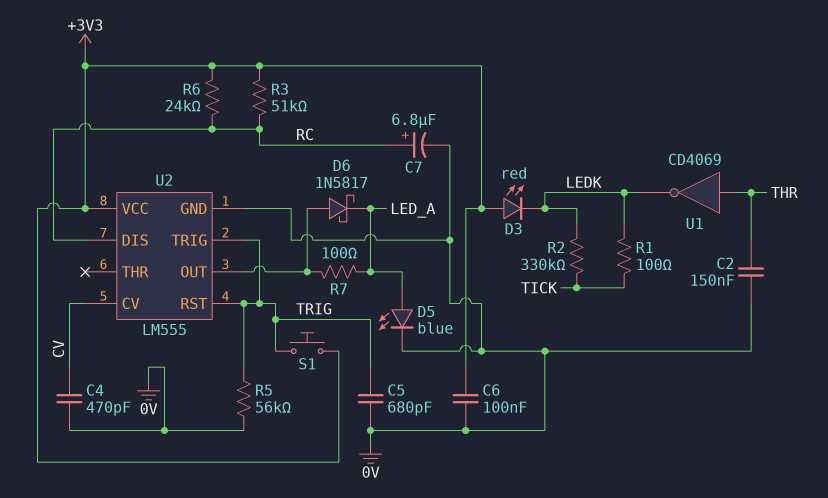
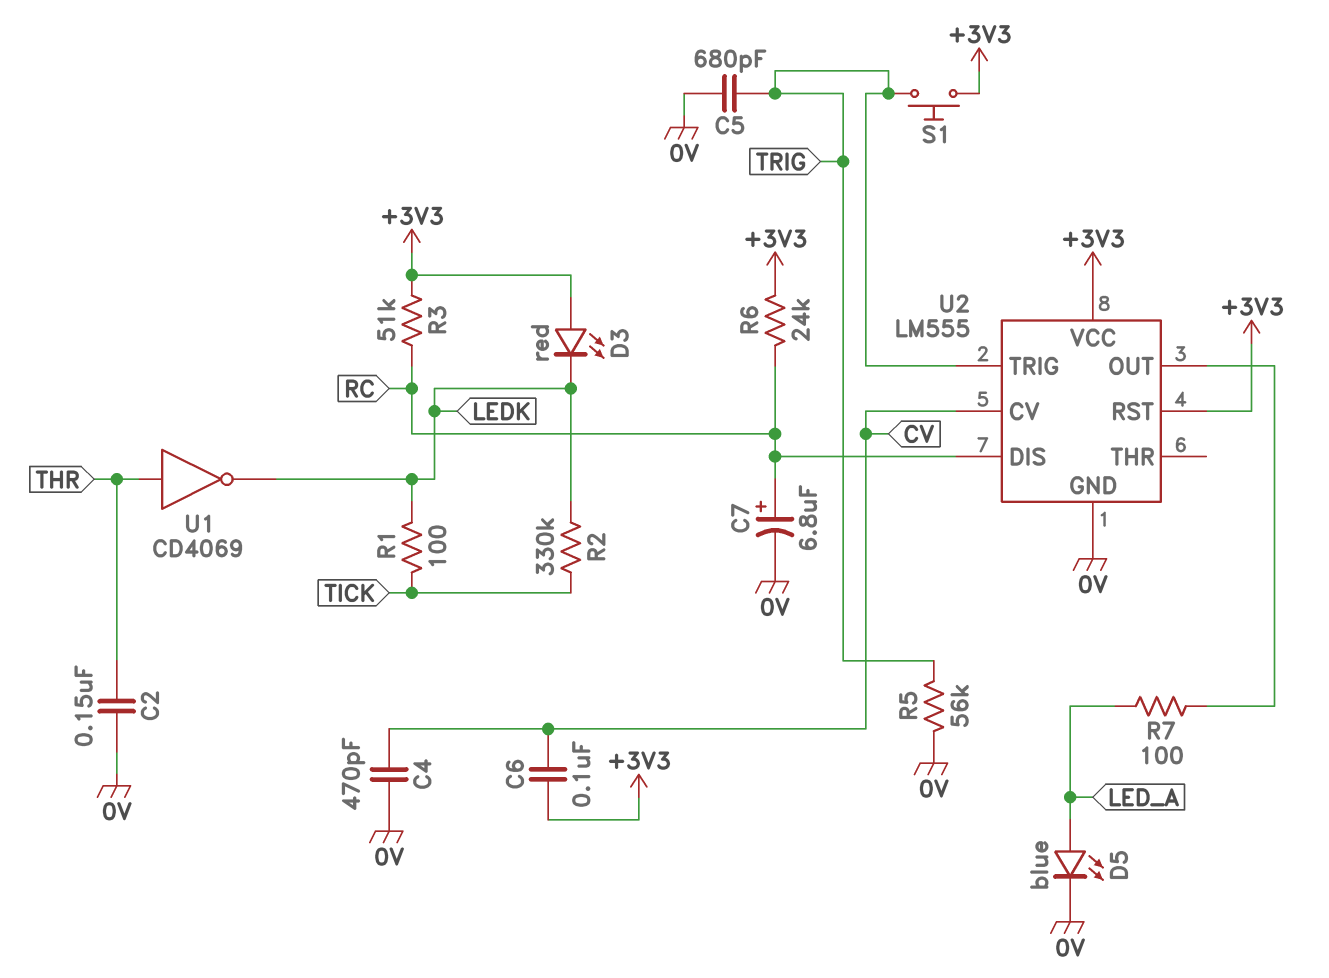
C6: 100nF (+3V3, 0V) -> 100nF (+3V3, CV)
D6: schottky 1N5817 (A U2/OUT, K LED_A) -> none
U2 pin RST: TRIG -> +3V3

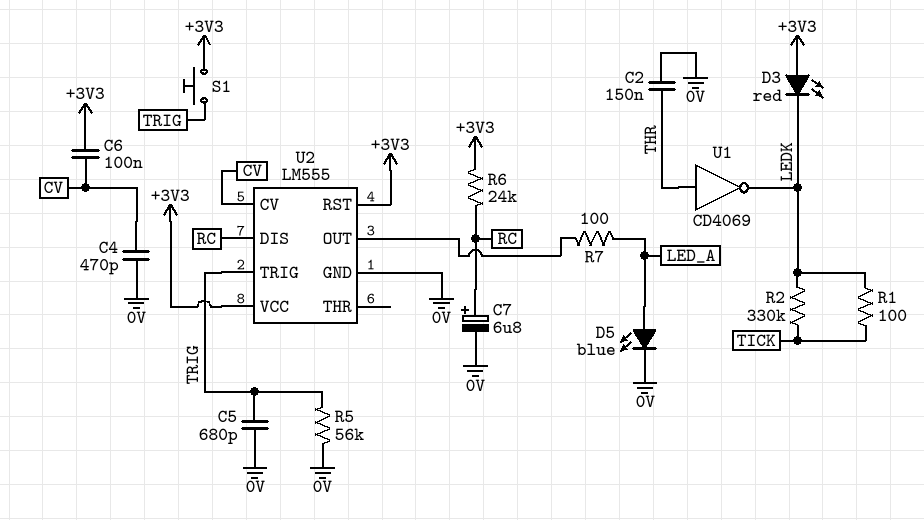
R3: 51k (+3V3, RC) -> none

